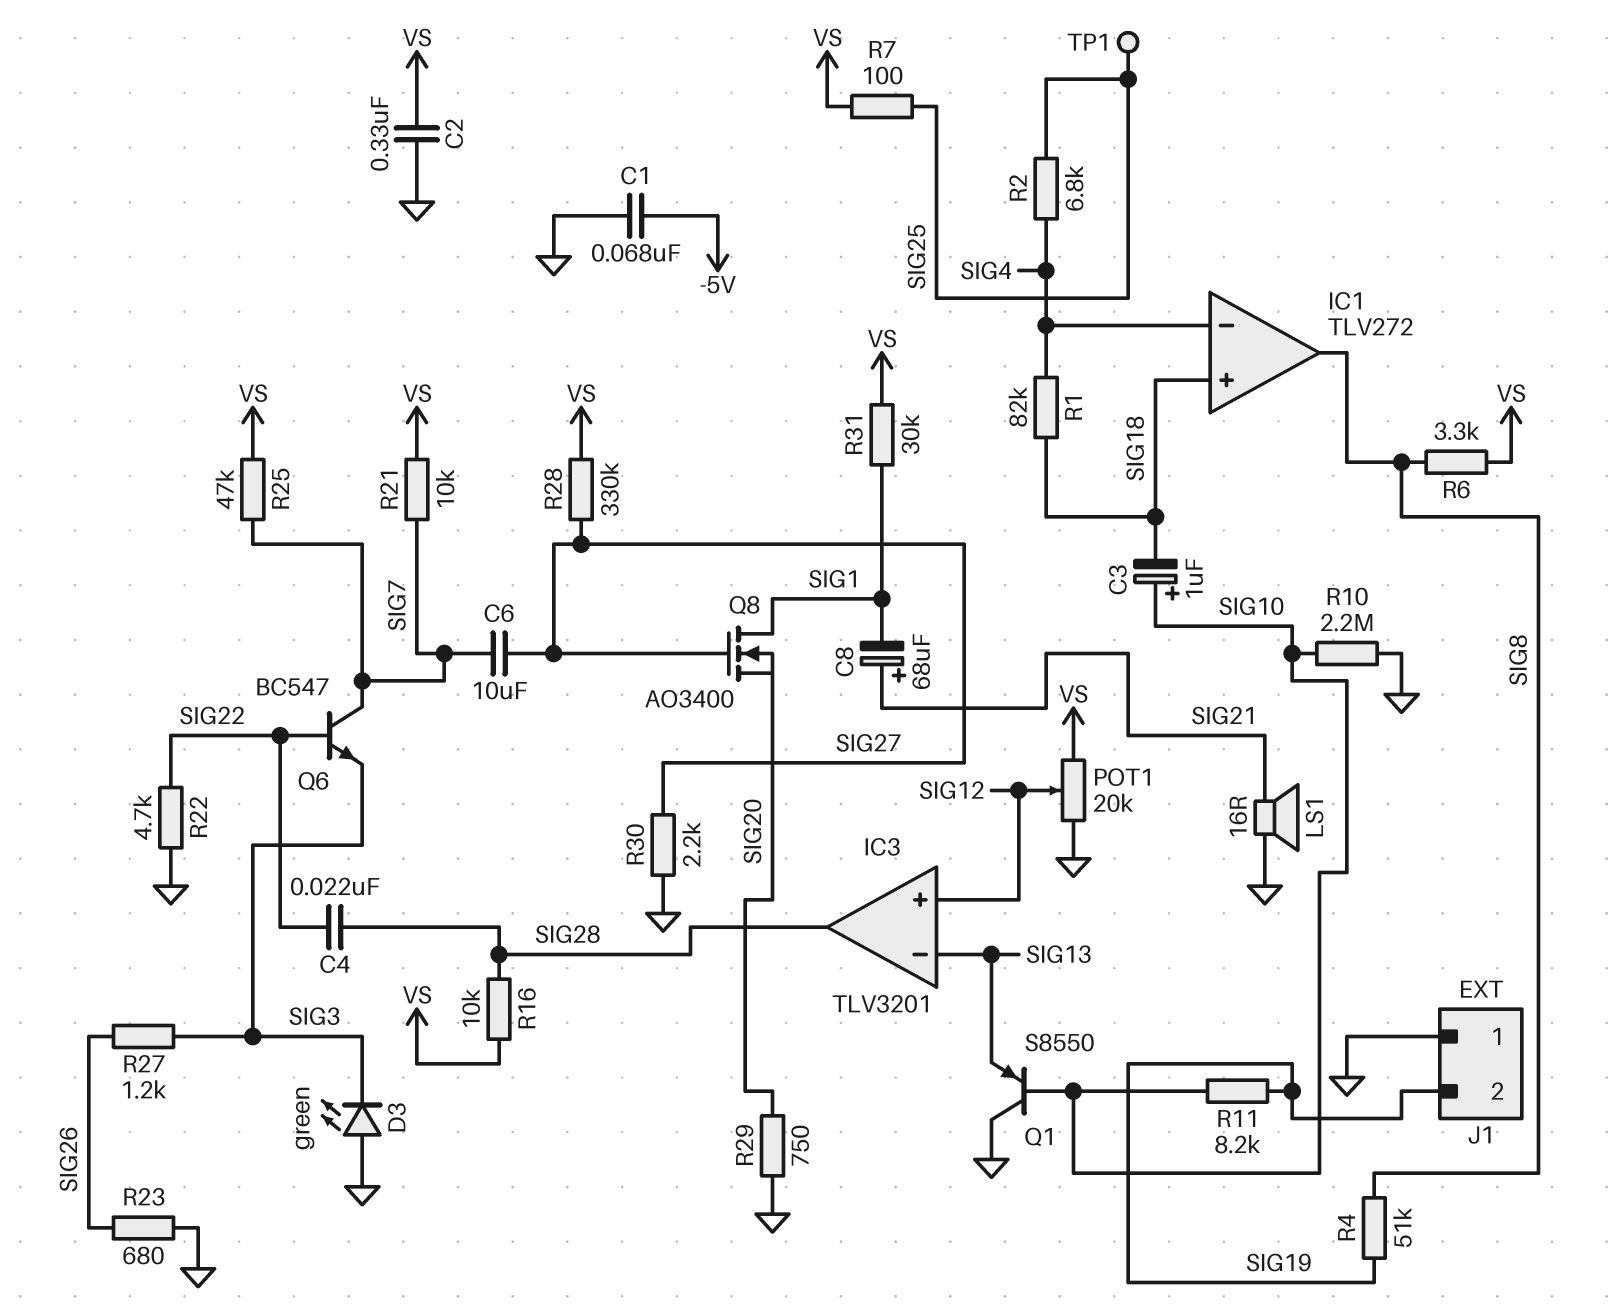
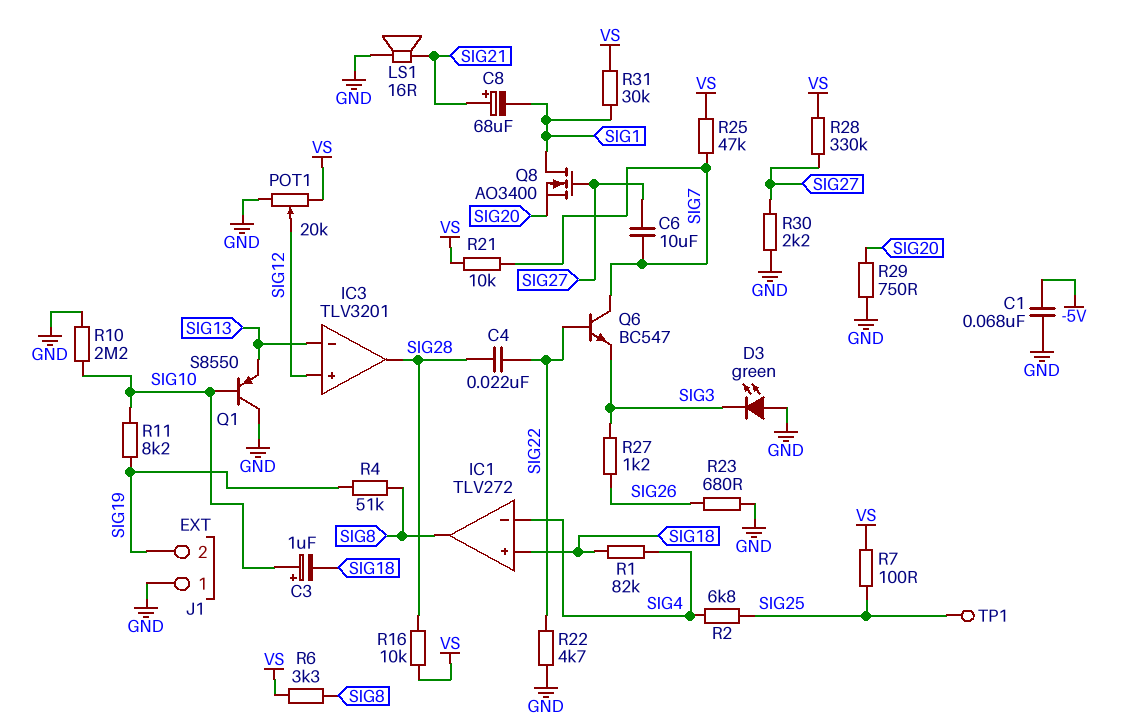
C2: 330nF (GND, VS) -> none

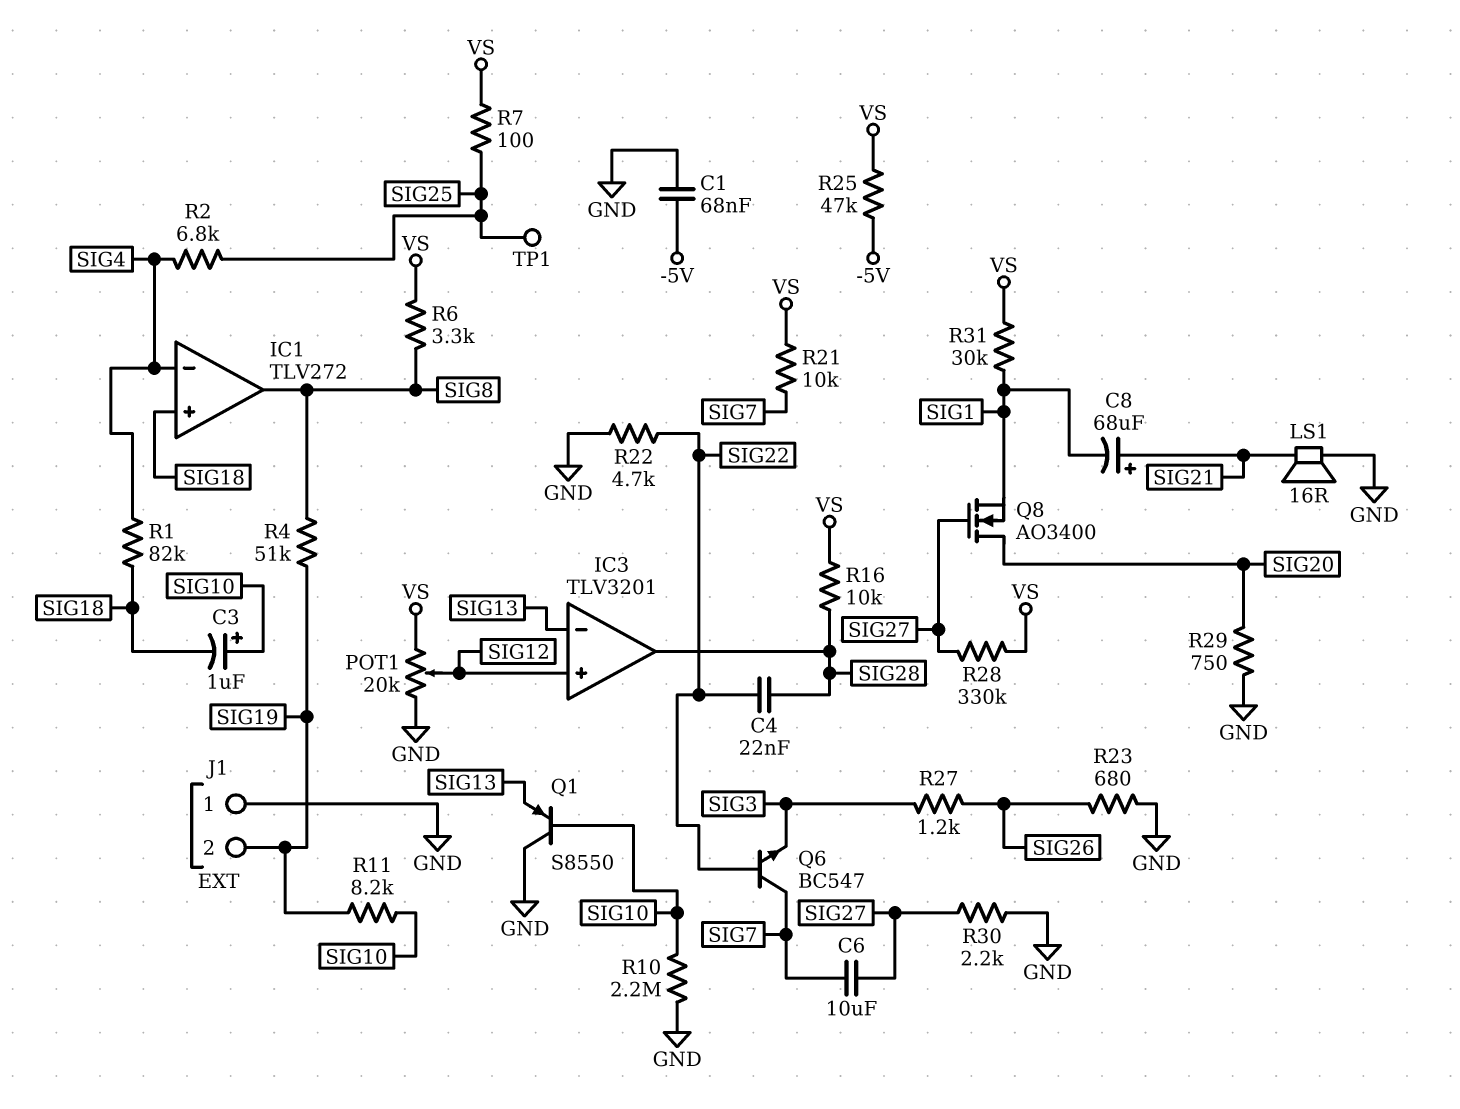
D3: LED green (A GND, K SIG3) -> none
Q8: NMOS AO3400 (G SIG27, D SIG1, S SIG20) -> NMOS AO3400 (G SIG27, D SIG20, S SIG1)
R25: 47k (SIG7, VS) -> 47k (-5V, VS)

